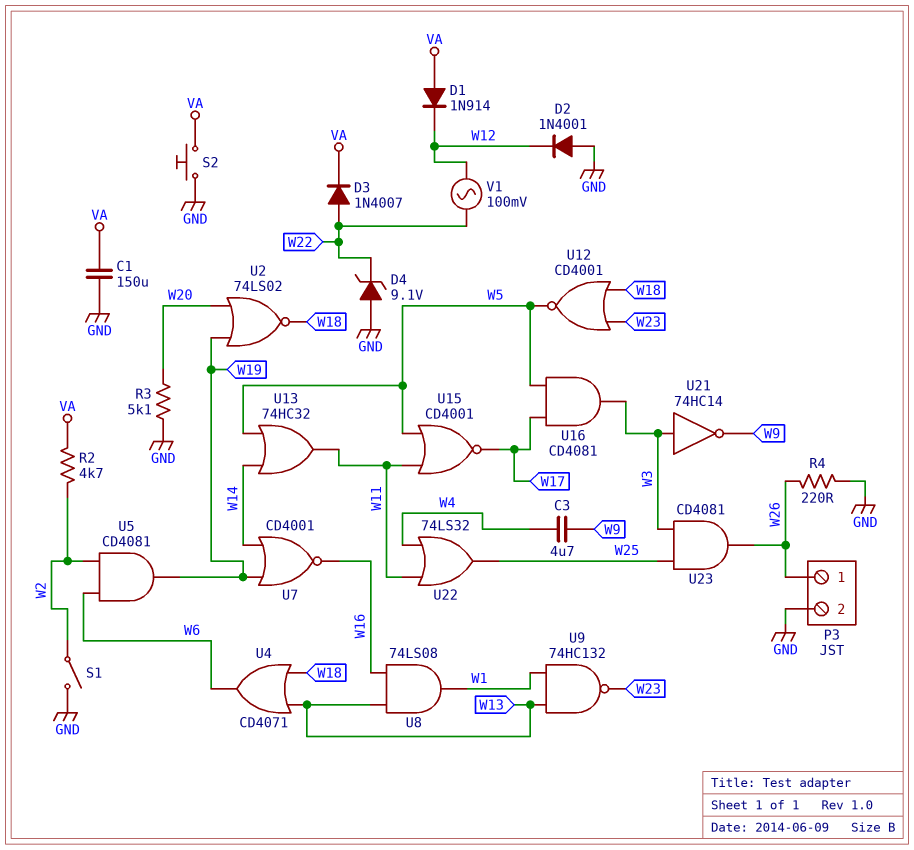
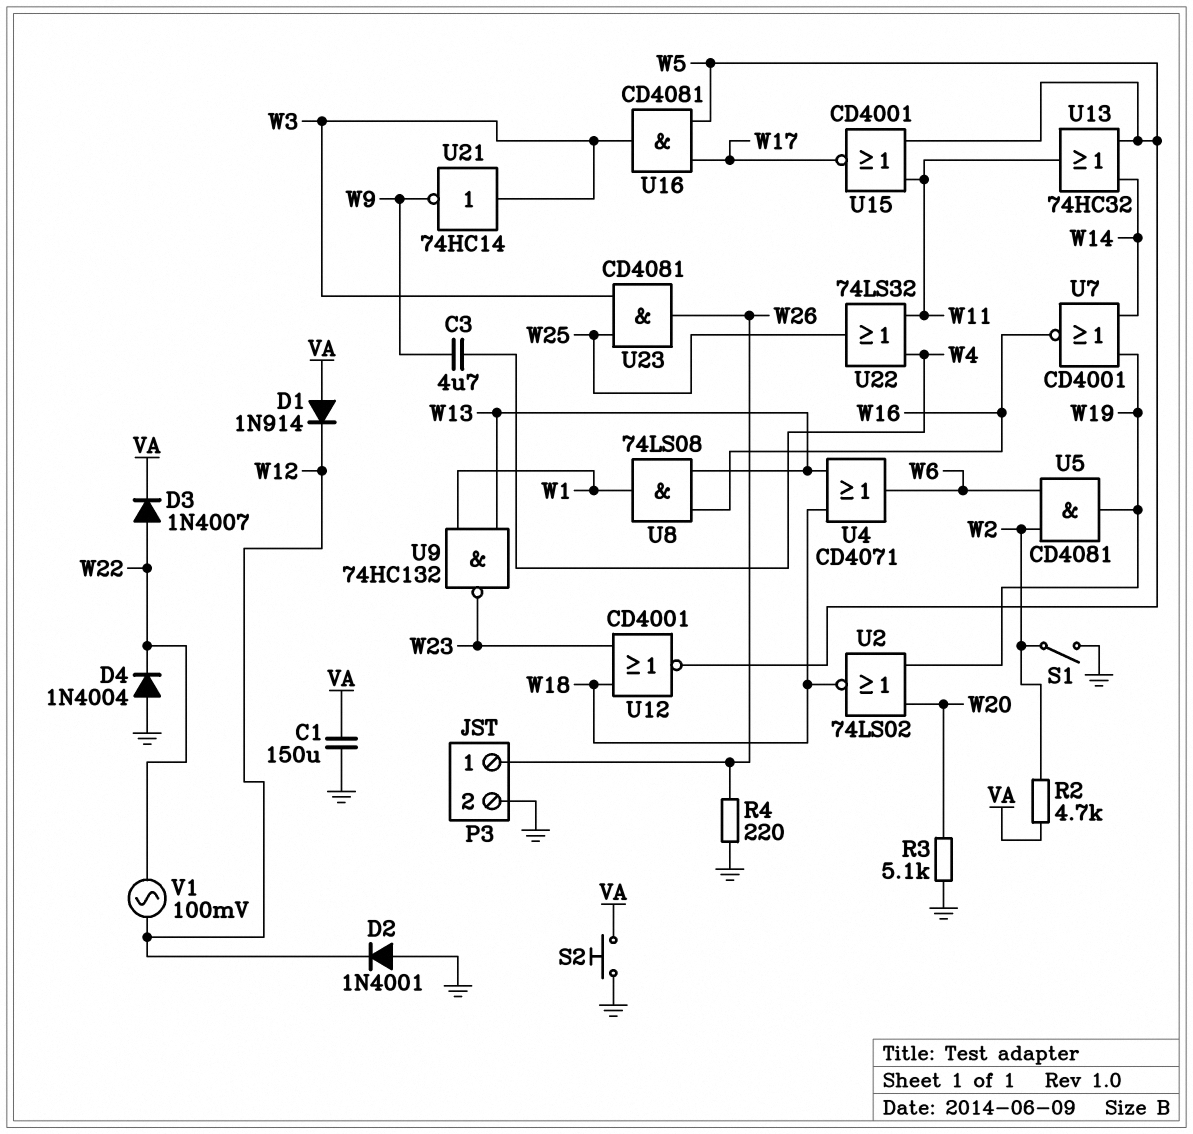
D4: zener 9.1V (A GND, K W22) -> diode 1N4004 (A GND, K W22)

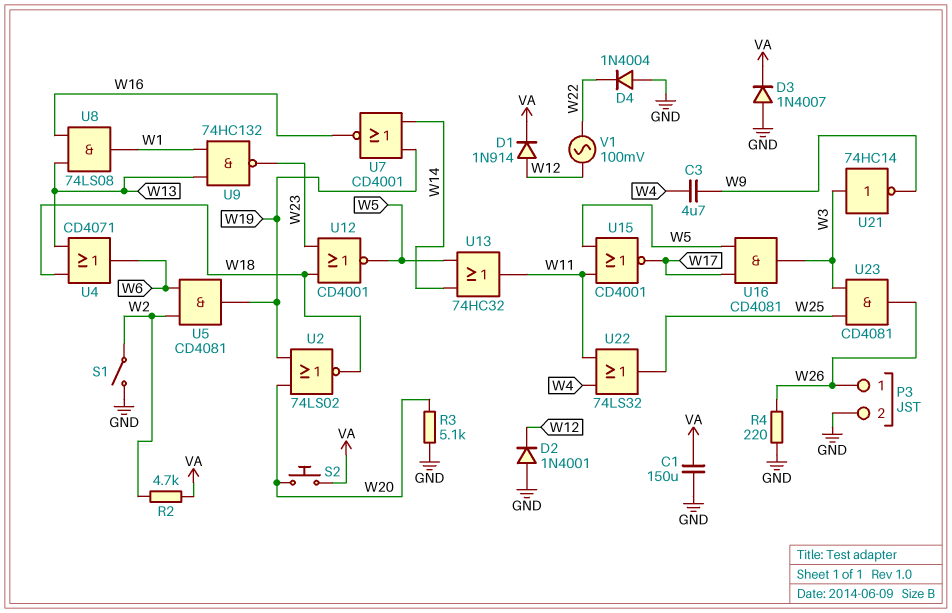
D1: diode 1N914 (A VA, K W12) -> diode 1N914 (A W12, K VA)
D3: diode 1N4007 (A W22, K VA) -> diode 1N4007 (A GND, K VA)
S2: button (GND, VA) -> button (VA, W20)

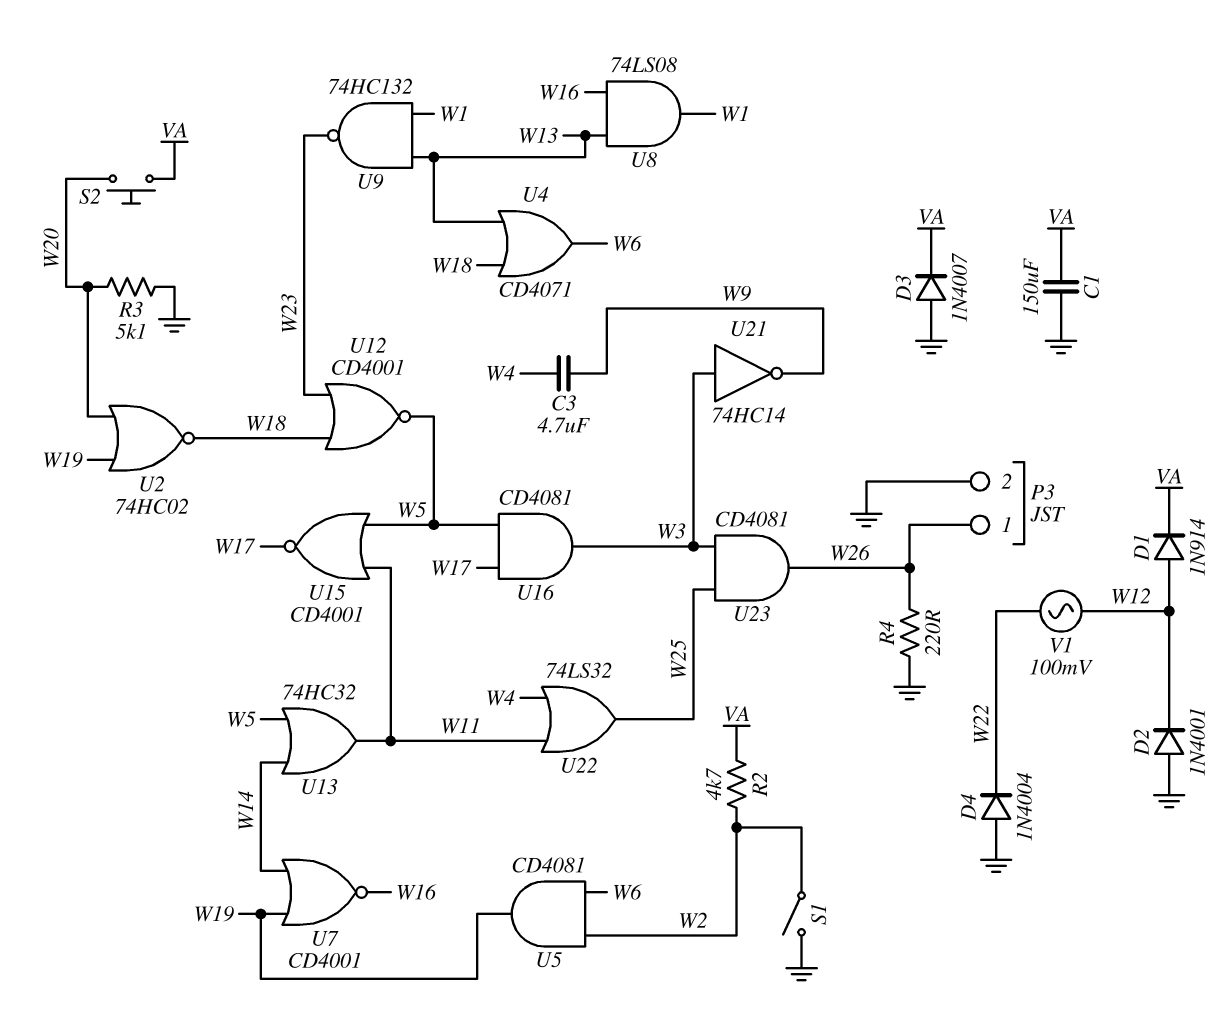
U2: NOR 74LS02 (in W19, in W20, out W18) -> NOR 74HC02 (in W19, in W20, out W18)

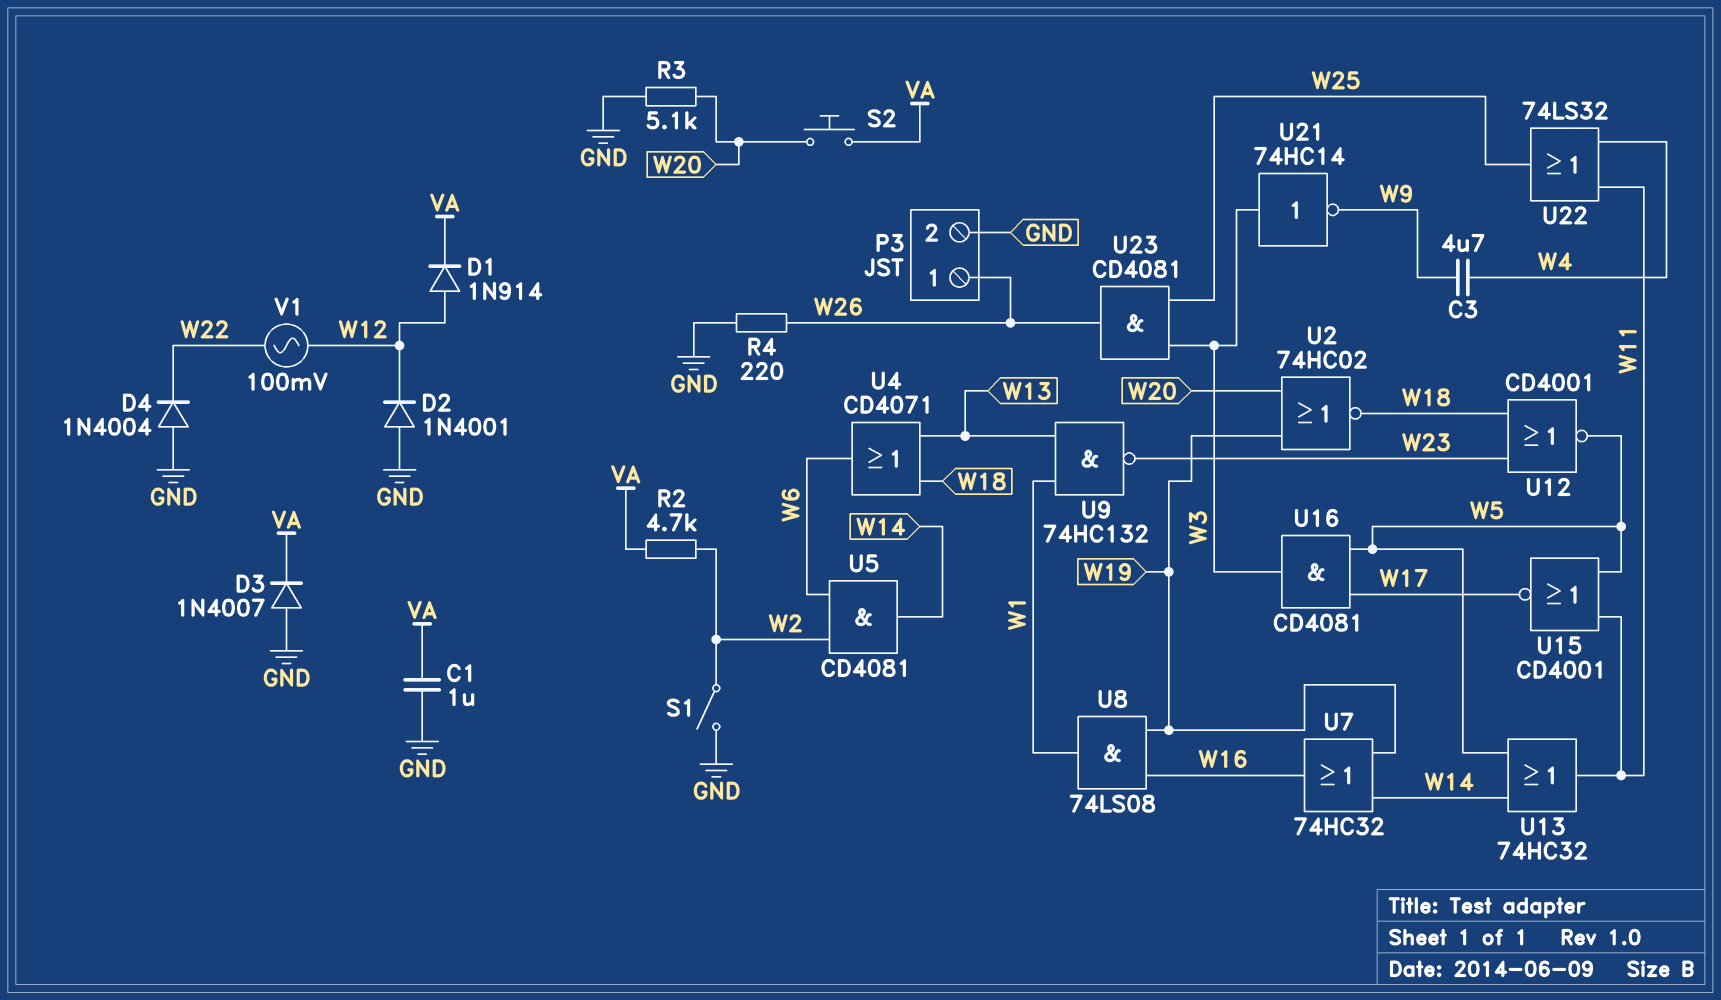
C1: 150uF (GND, VA) -> 1uF (GND, VA)
U5: AND CD4081 (in W2, in W6, out W19) -> AND CD4081 (in W2, in W6, out W14)
U7: NOR CD4001 (in W14, in W19, out W16) -> OR 74HC32 (in W14, in W19, out W16)
U8: AND 74LS08 (in W13, in W16, out W1) -> AND 74LS08 (in W16, in W19, out W1)

